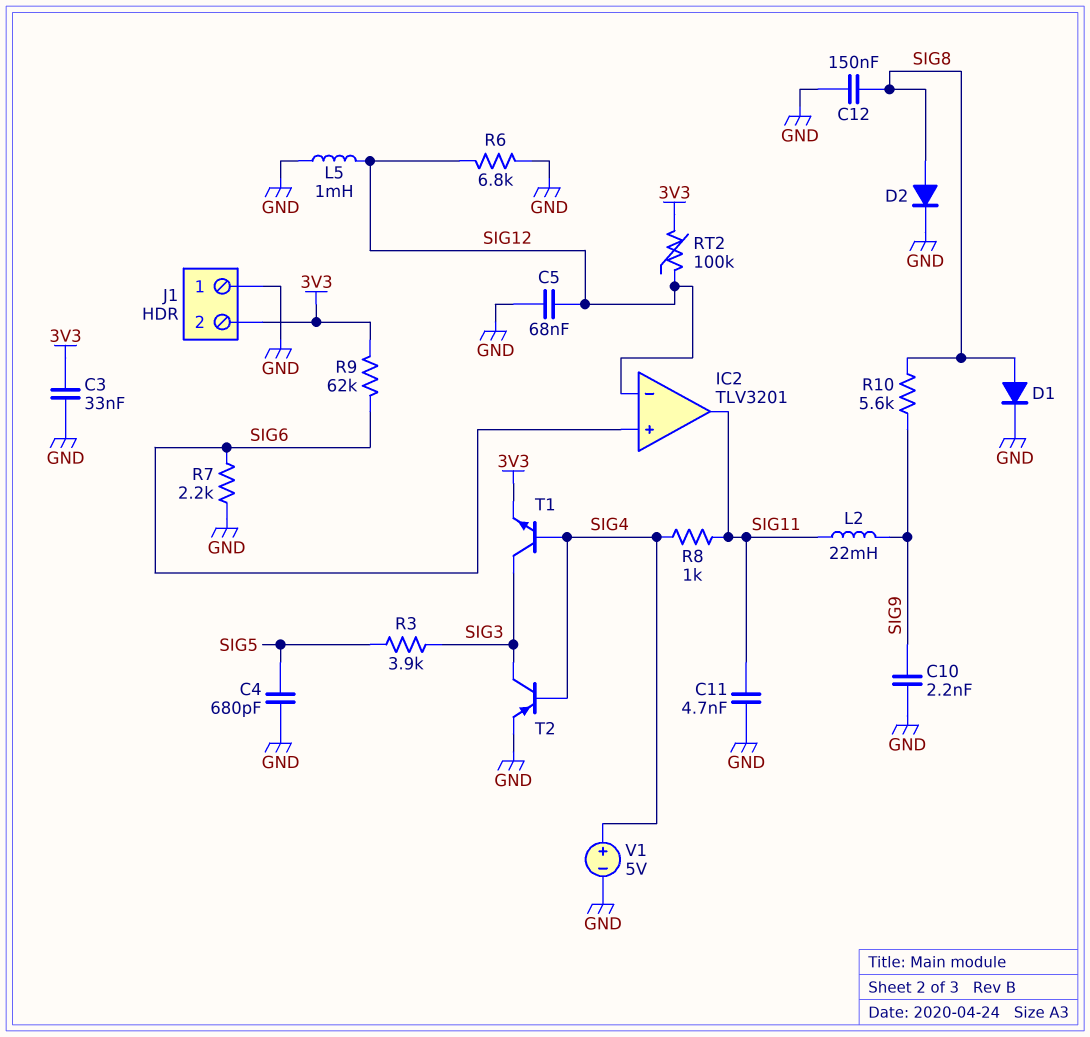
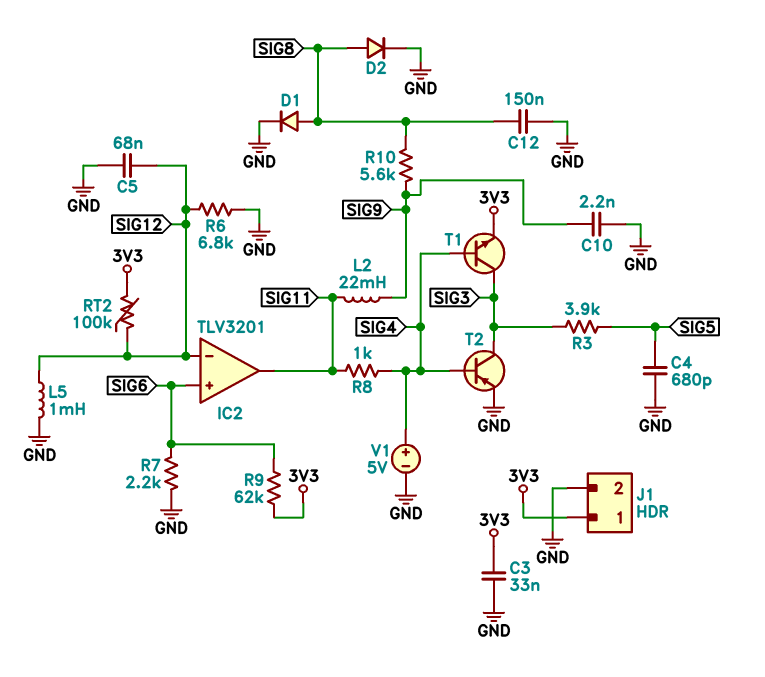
C11: 4.7nF (GND, SIG11) -> none
J1 pin 1: GND -> 3V3
J1 pin 2: 3V3 -> GND

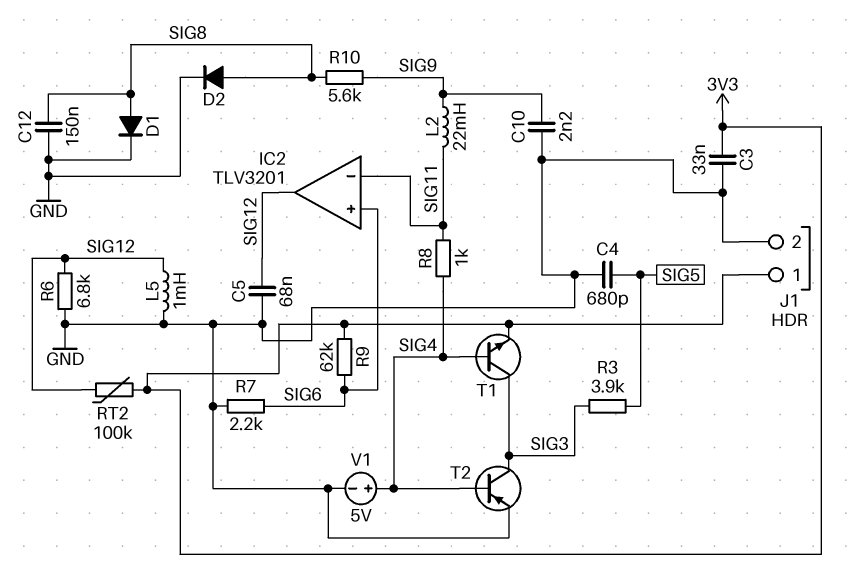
IC2 pin in-: SIG12 -> SIG11
IC2 pin out: SIG11 -> SIG12

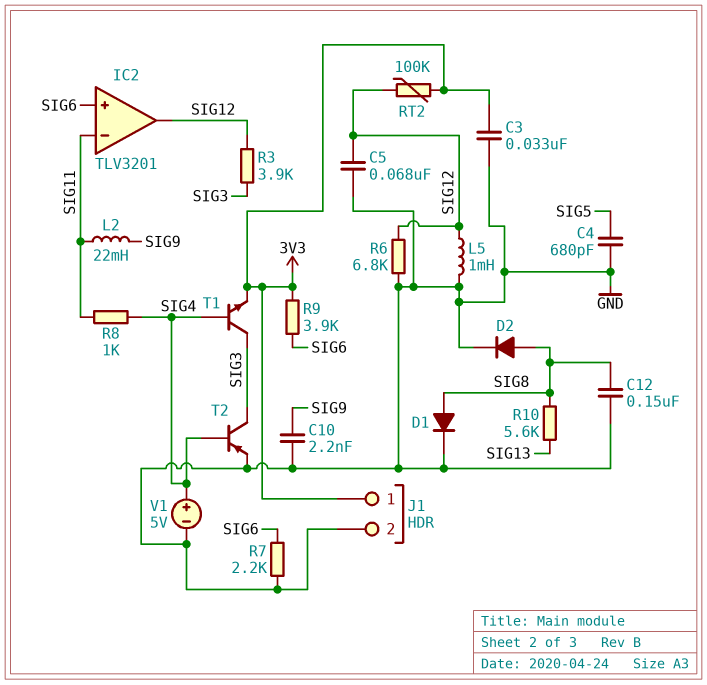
R3: 3.9k (SIG3, SIG5) -> 3.9k (SIG3, SIG12)
R9: 62k (3V3, SIG6) -> 3.9k (3V3, SIG6)
R10: 5.6k (SIG8, SIG9) -> 5.6k (SIG8, SIG13)

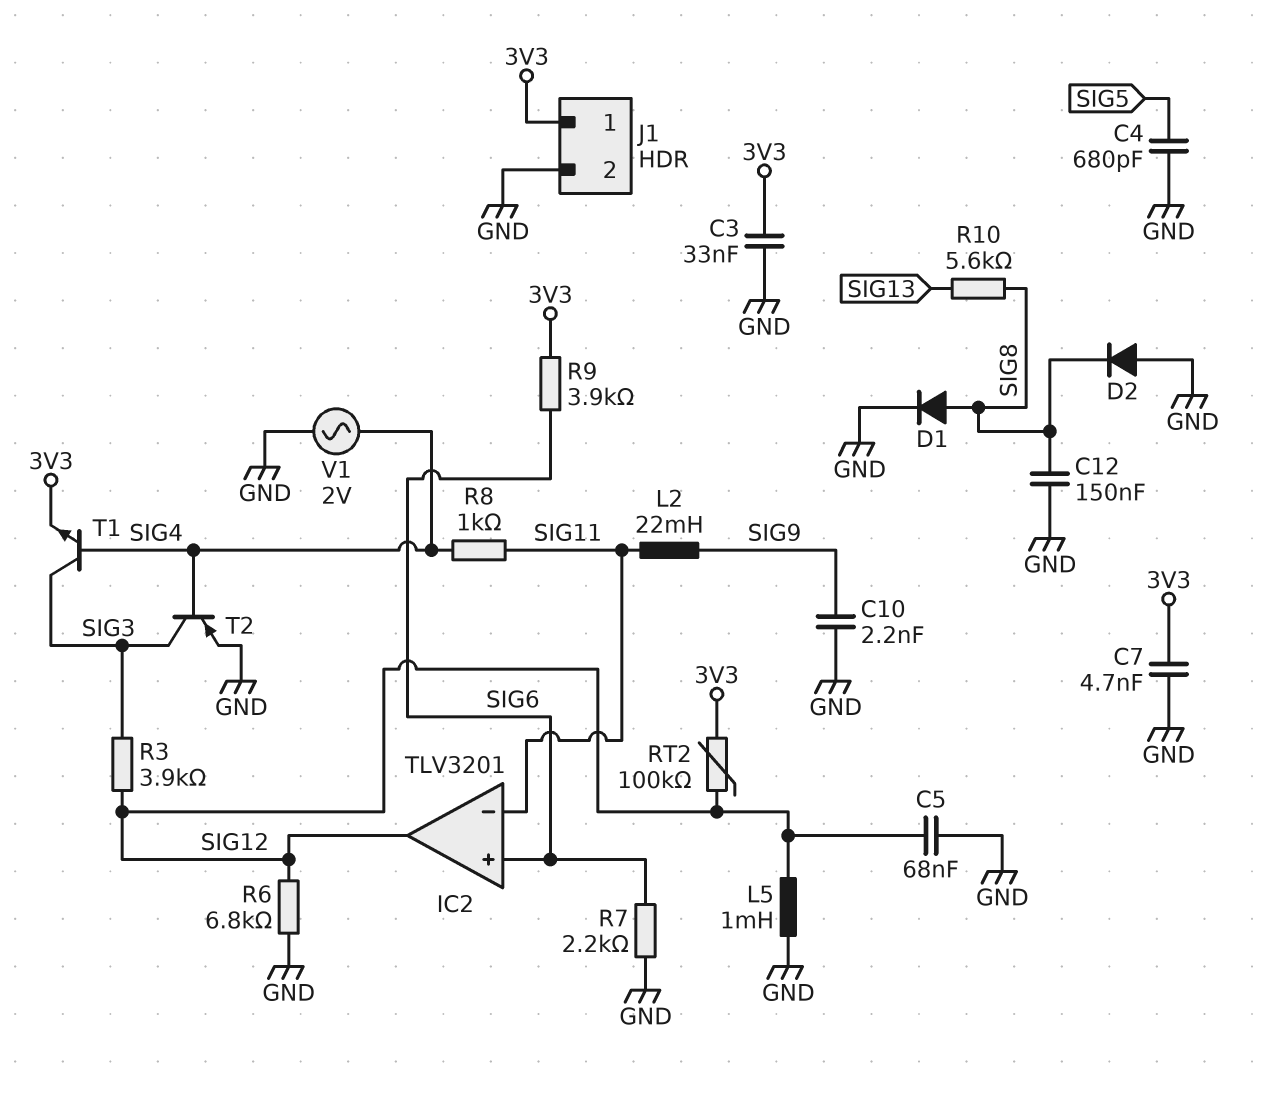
C7: none -> 4.7nF (3V3, GND)
D2: diode (A SIG8, K GND) -> diode (A GND, K SIG8)
V1: 5V (plus SIG4, minus GND) -> AC 2V (GND, SIG4)

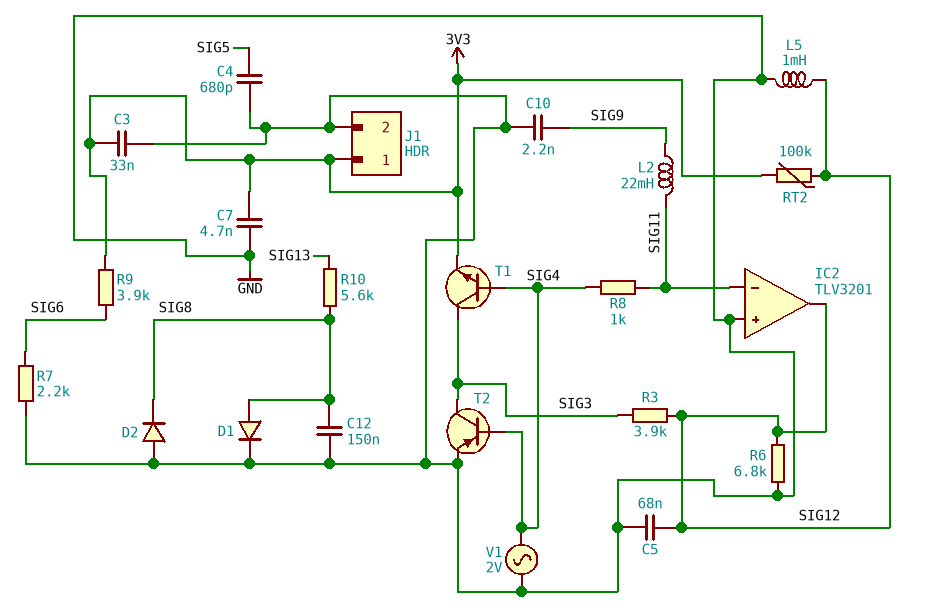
IC2 pin in+: SIG6 -> GND

